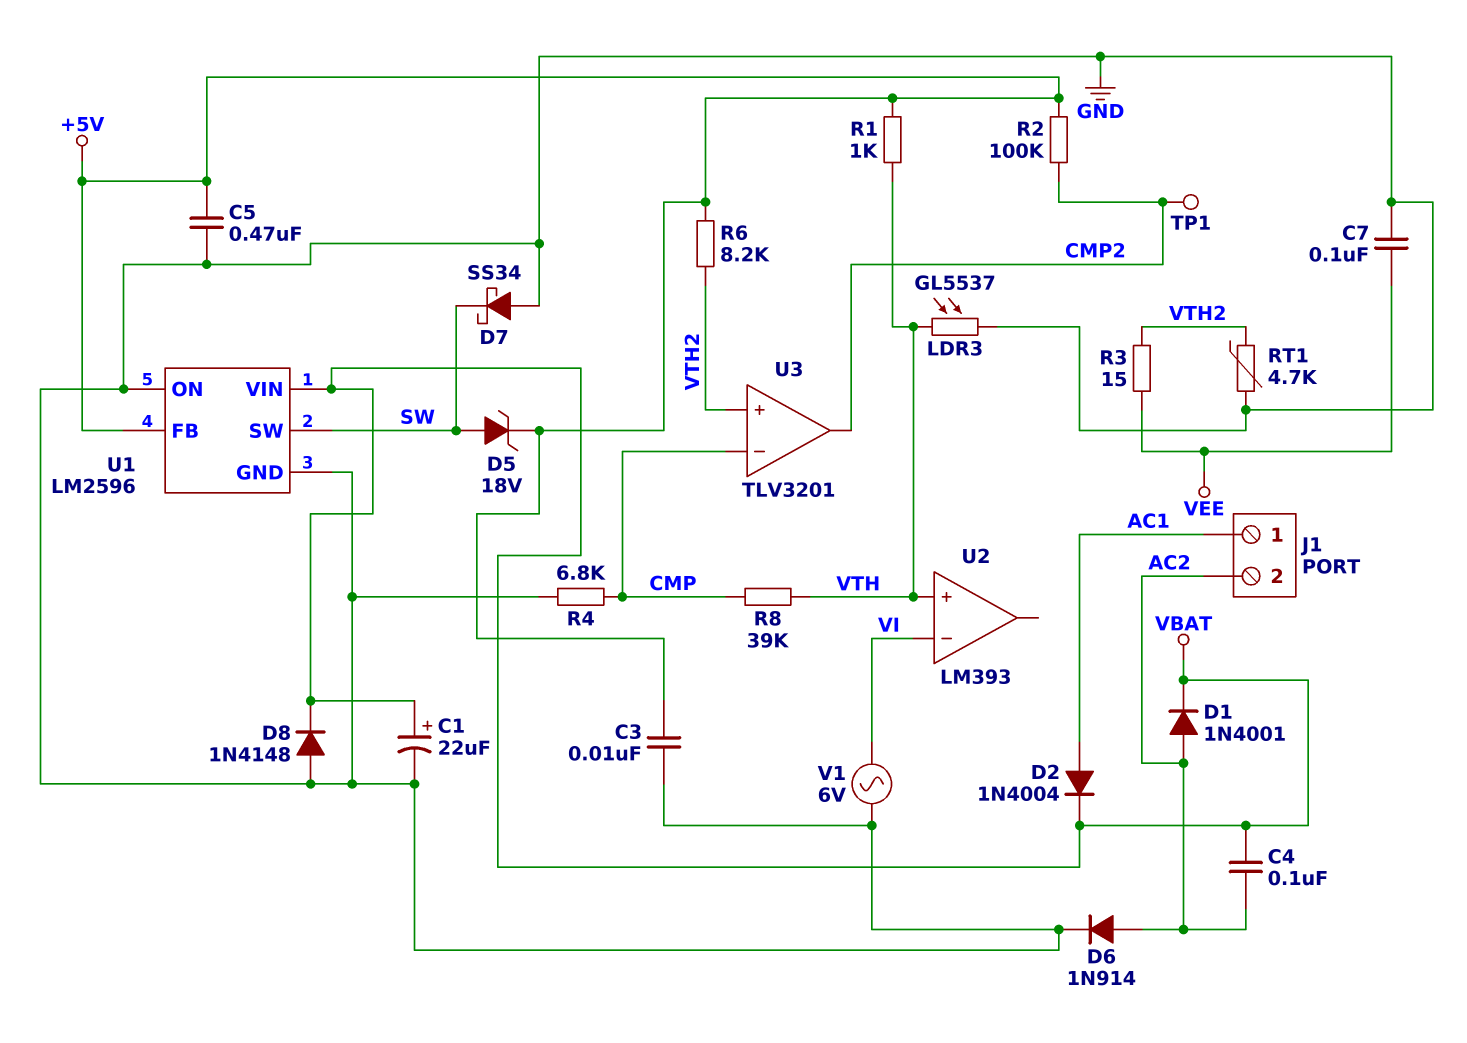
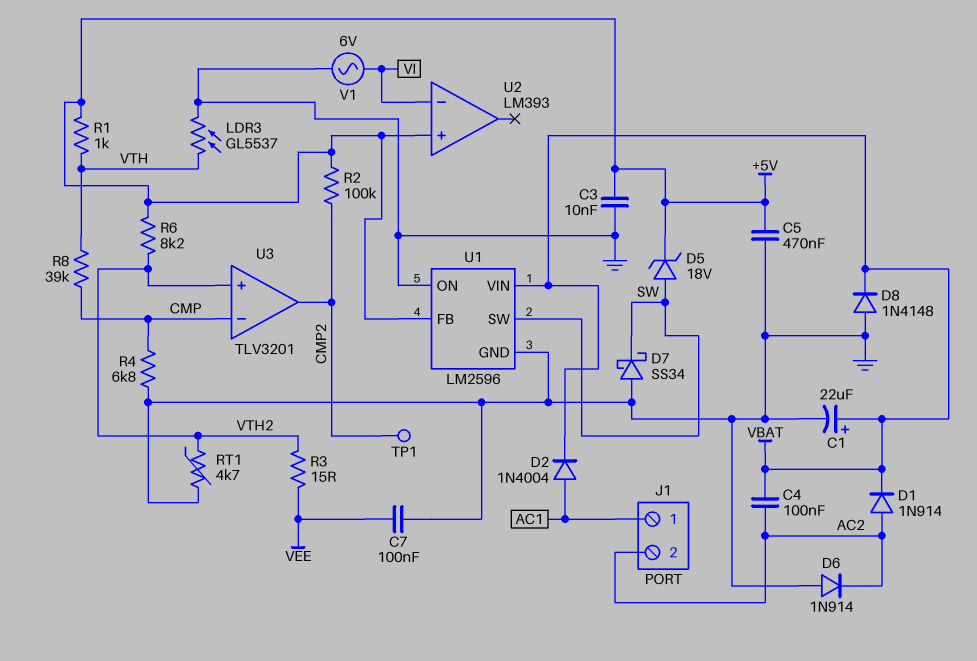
D1: diode 1N4001 (A AC2, K VBAT) -> diode 1N914 (A AC2, K VBAT)
D6: diode 1N914 (A AC2, K GND) -> diode 1N914 (A GND, K AC2)
U2 pin in+: VTH -> +5V

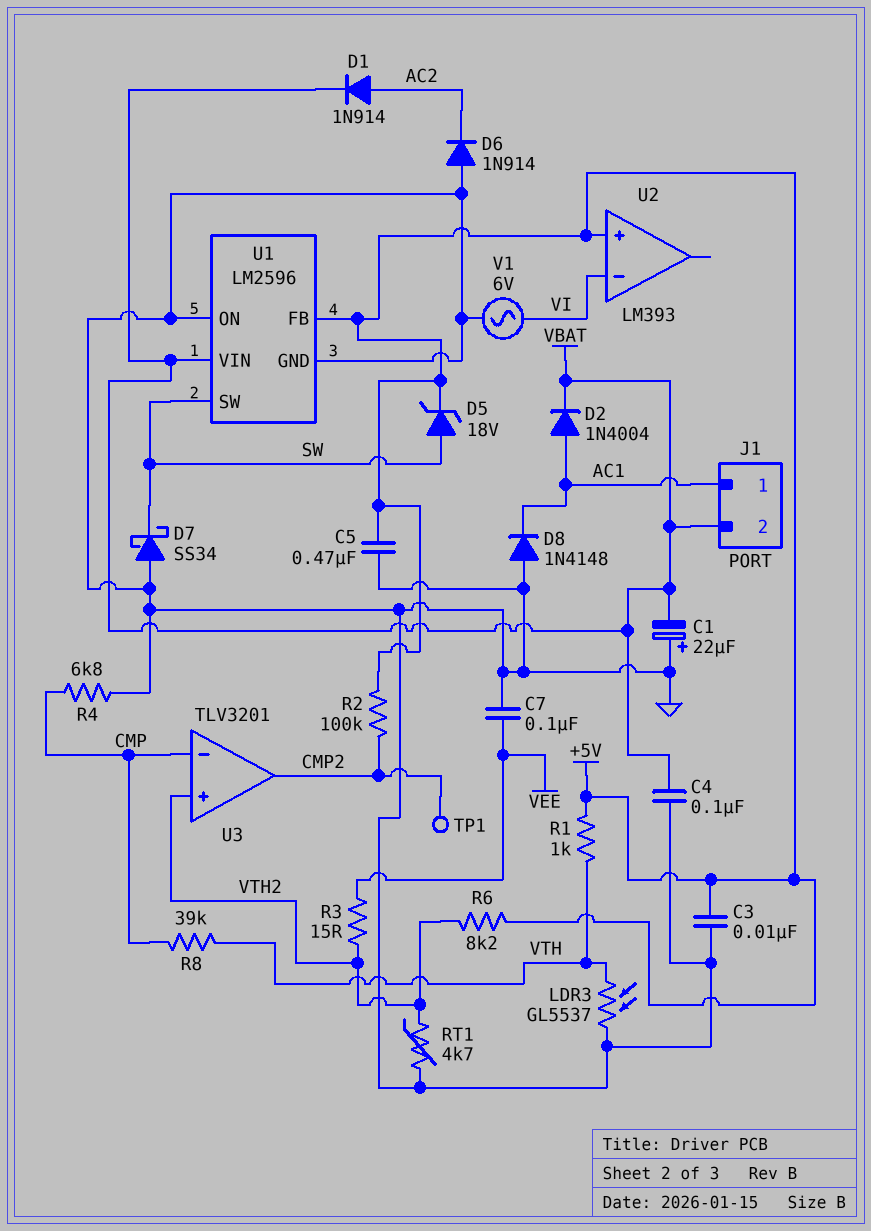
C1: 22uF (plus VBAT, minus GND) -> 22uF (plus GND, minus VBAT)
C4: 100nF (AC2, VBAT) -> 100nF (GND, VBAT)
D8: diode 1N4148 (A GND, K VBAT) -> diode 1N4148 (A GND, K AC1)
J1 pin 2: AC2 -> VBAT

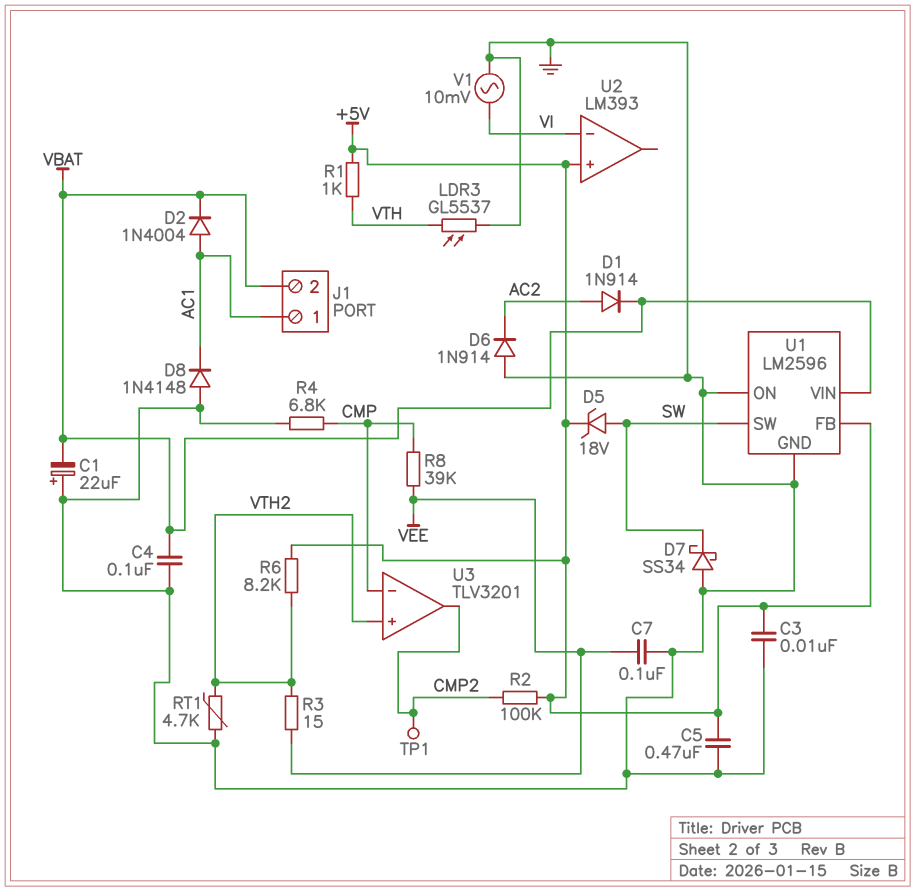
R8: 39k (CMP, VTH) -> 39k (CMP, VEE)
V1: AC 6V (GND, VI) -> AC 10mV (GND, VI)

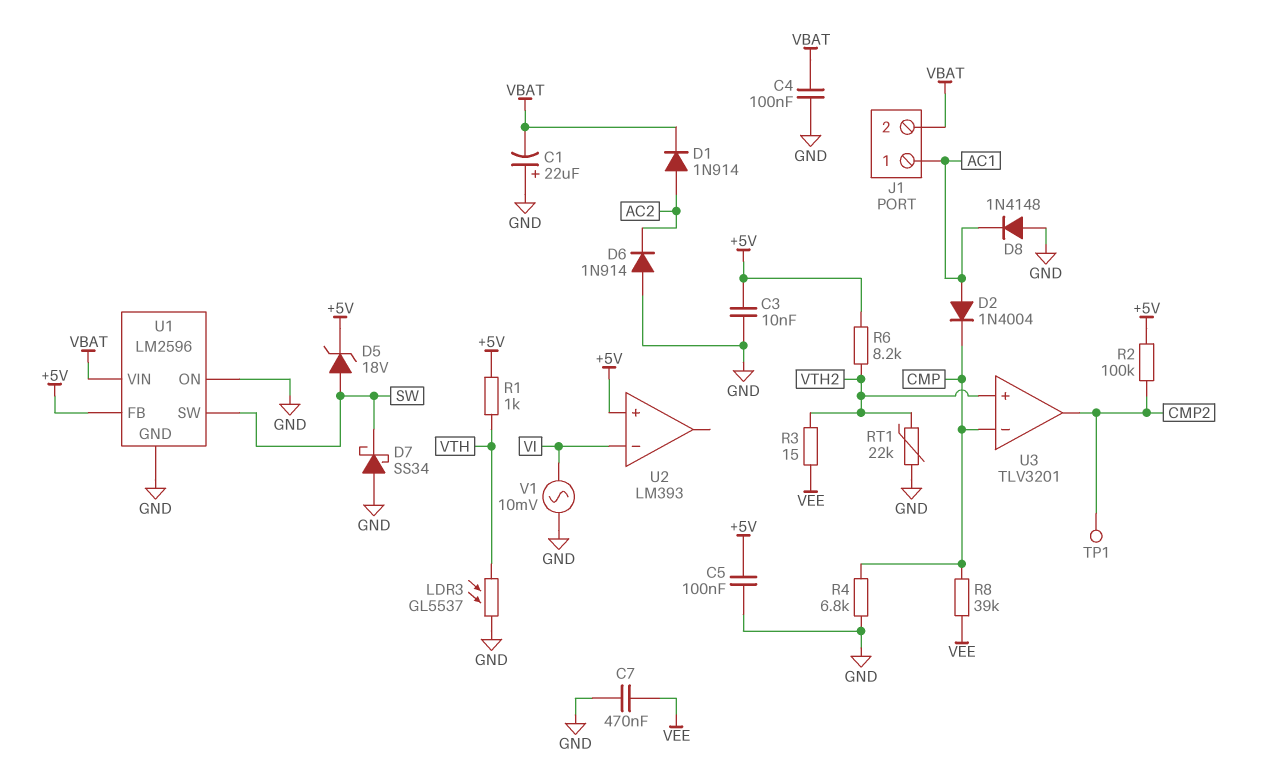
C5: 470nF (+5V, GND) -> 100nF (+5V, GND)
C7: 100nF (GND, VEE) -> 470nF (GND, VEE)
D2: diode 1N4004 (A AC1, K VBAT) -> diode 1N4004 (A AC1, K CMP)
RT1: 4.7k (GND, VTH2) -> 22k (GND, VTH2)

